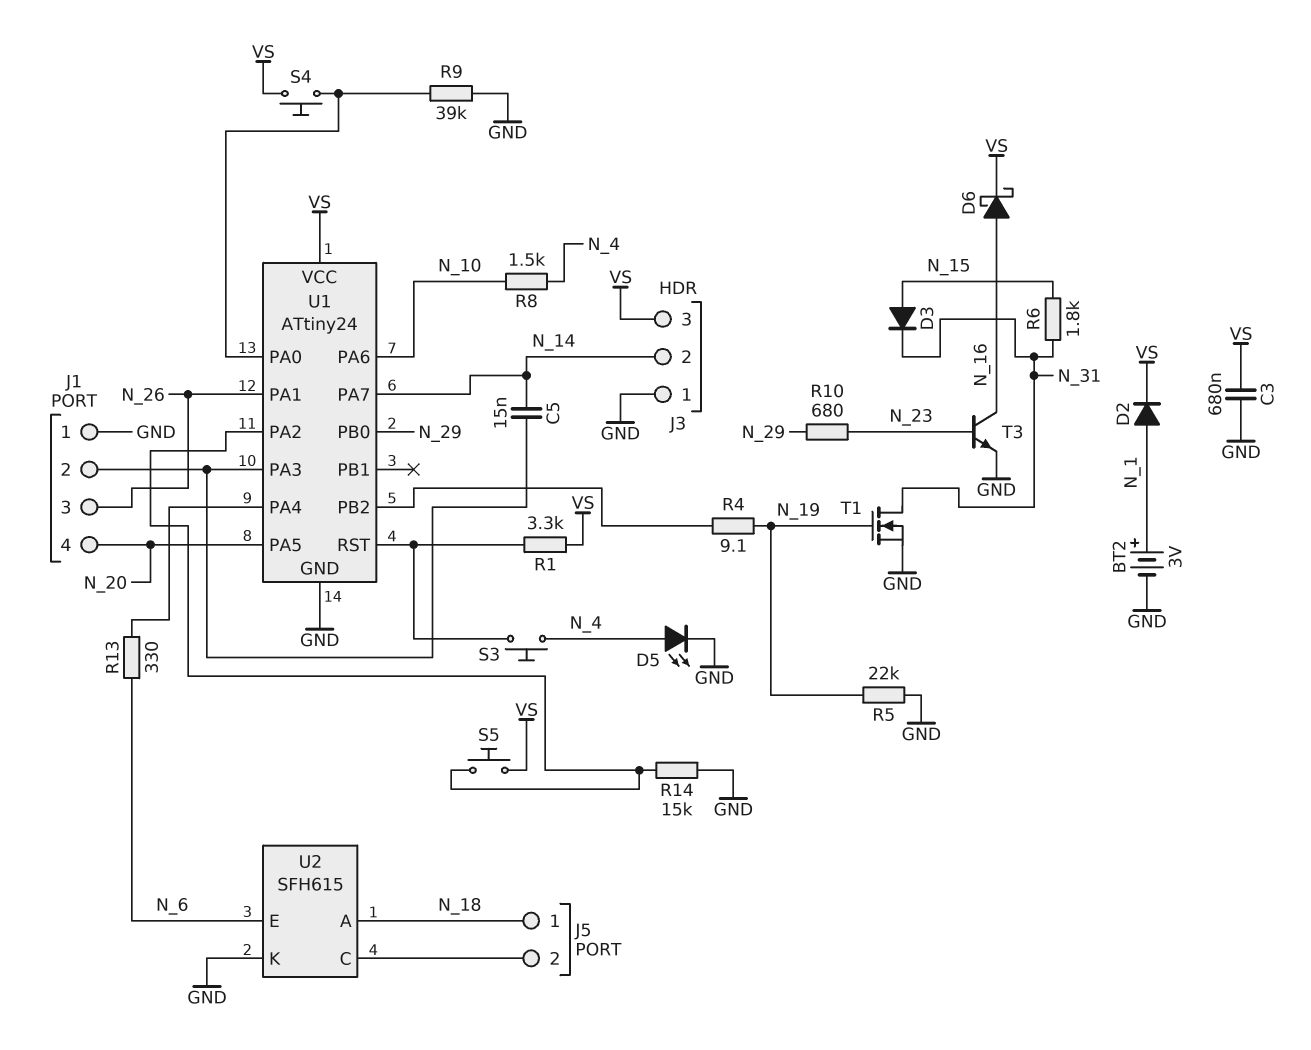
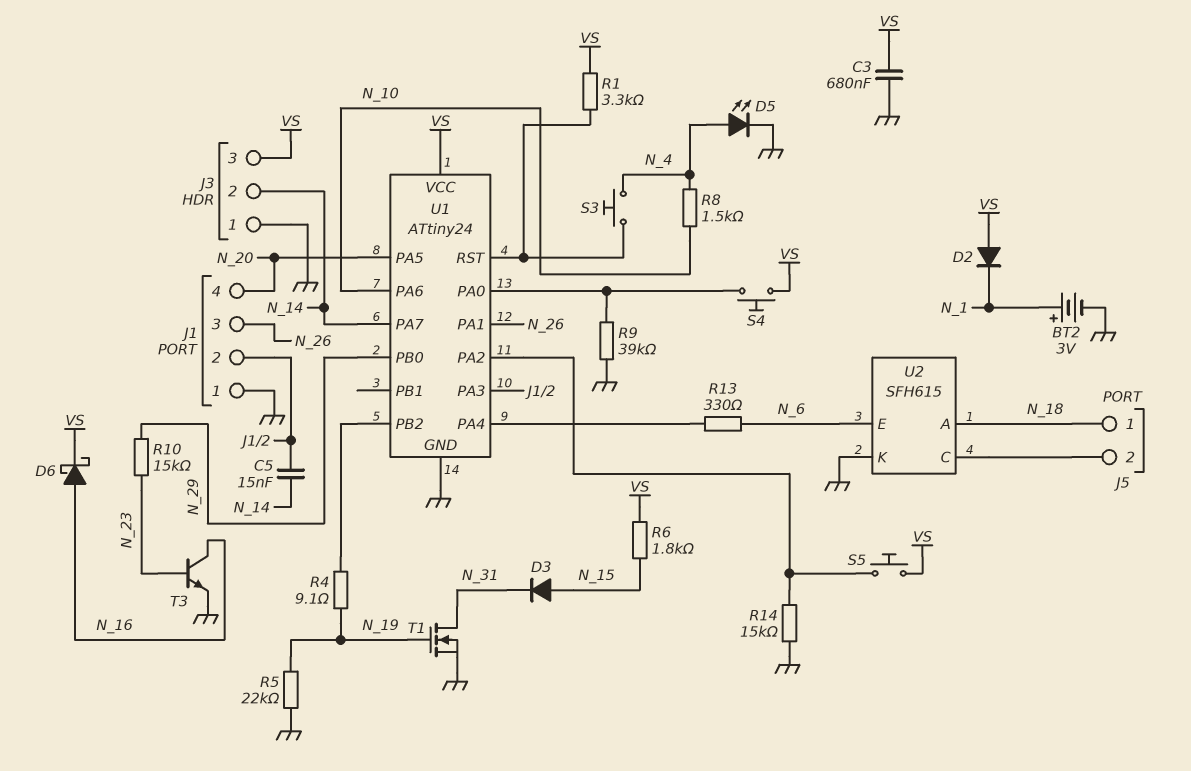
D2: diode (A N_1, K VS) -> diode (A VS, K N_1)
R6: 1.8k (N_15, N_31) -> 1.8k (N_15, VS)
R10: 680 (N_23, N_29) -> 15k (N_23, N_29)

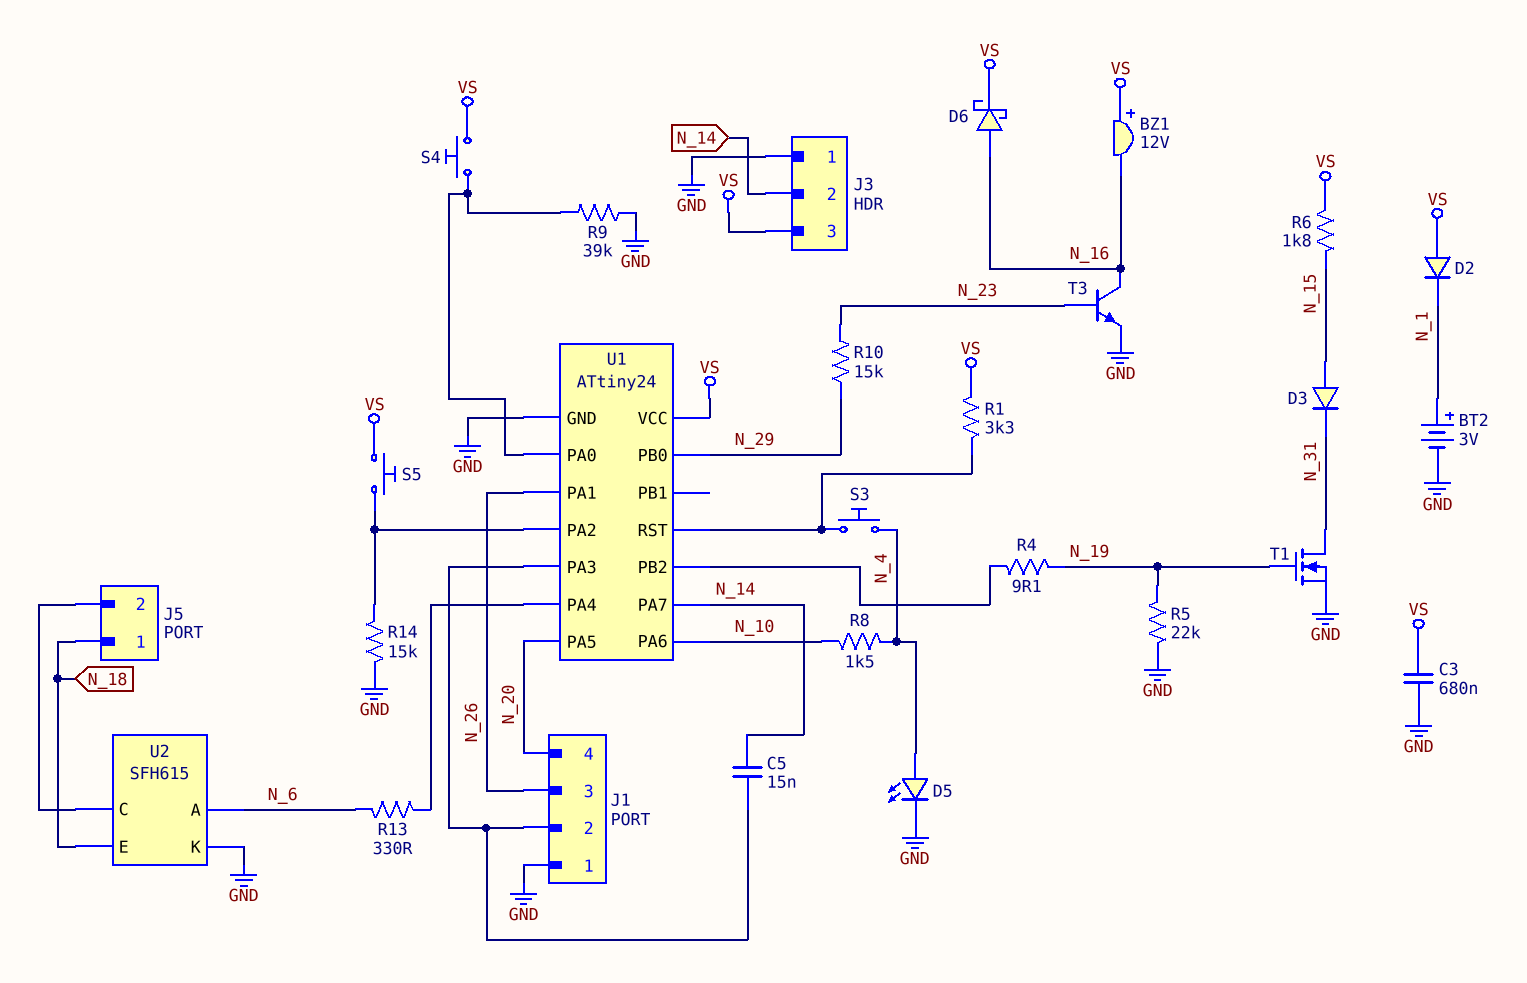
BZ1: none -> buzzer 12V (plus VS, minus N_16)
U2 pin A: N_18 -> N_6
U2 pin E: N_6 -> N_18

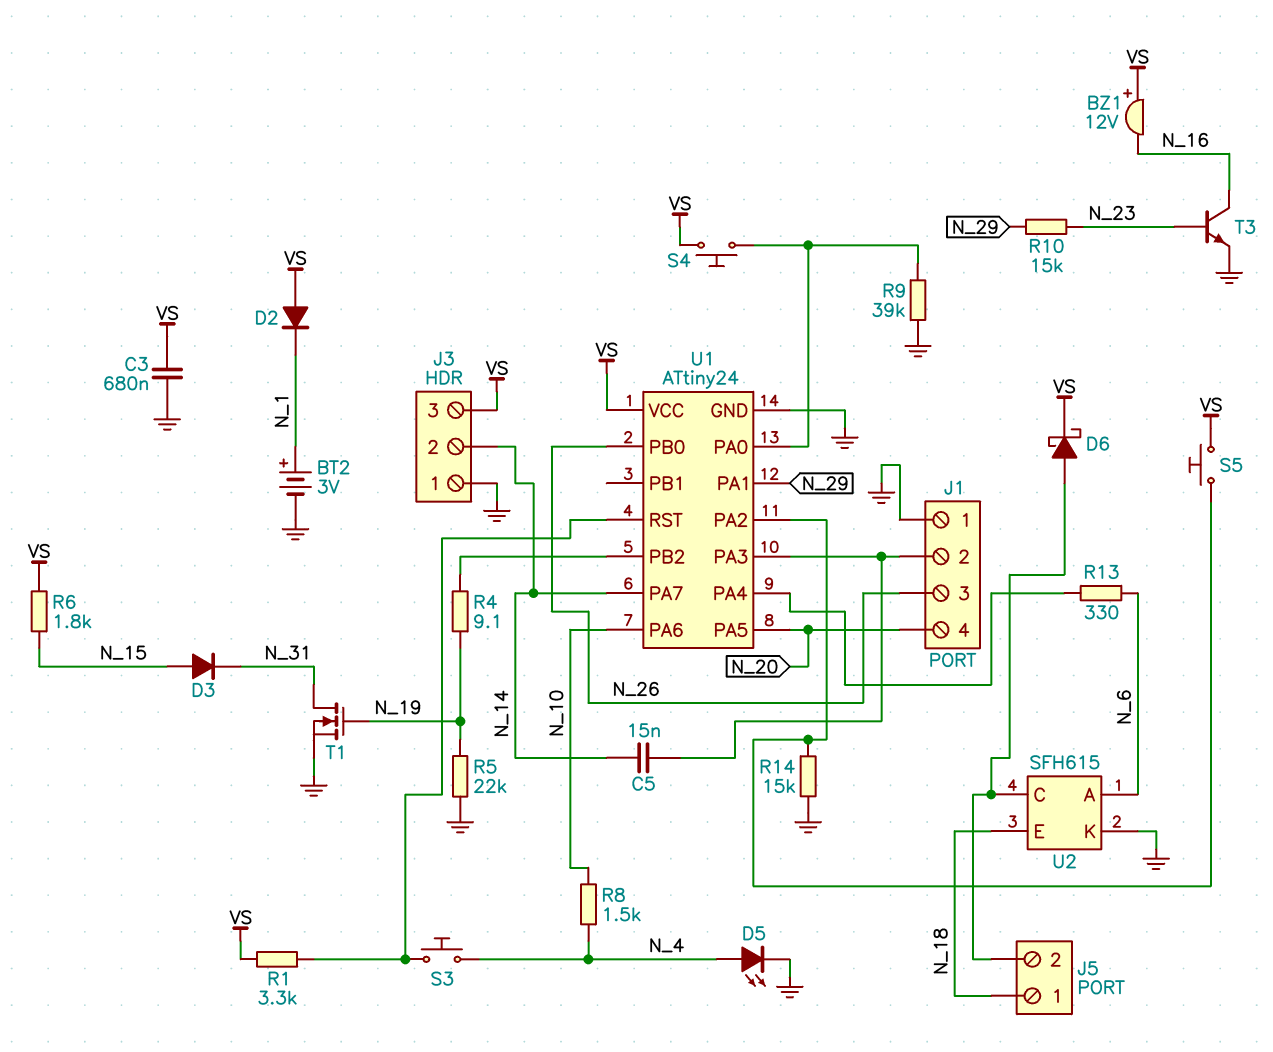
D6: schottky (A N_16, K VS) -> schottky (A J5/2, K VS)
U1 pin PA1: N_26 -> N_29
U1 pin PB0: N_29 -> N_26

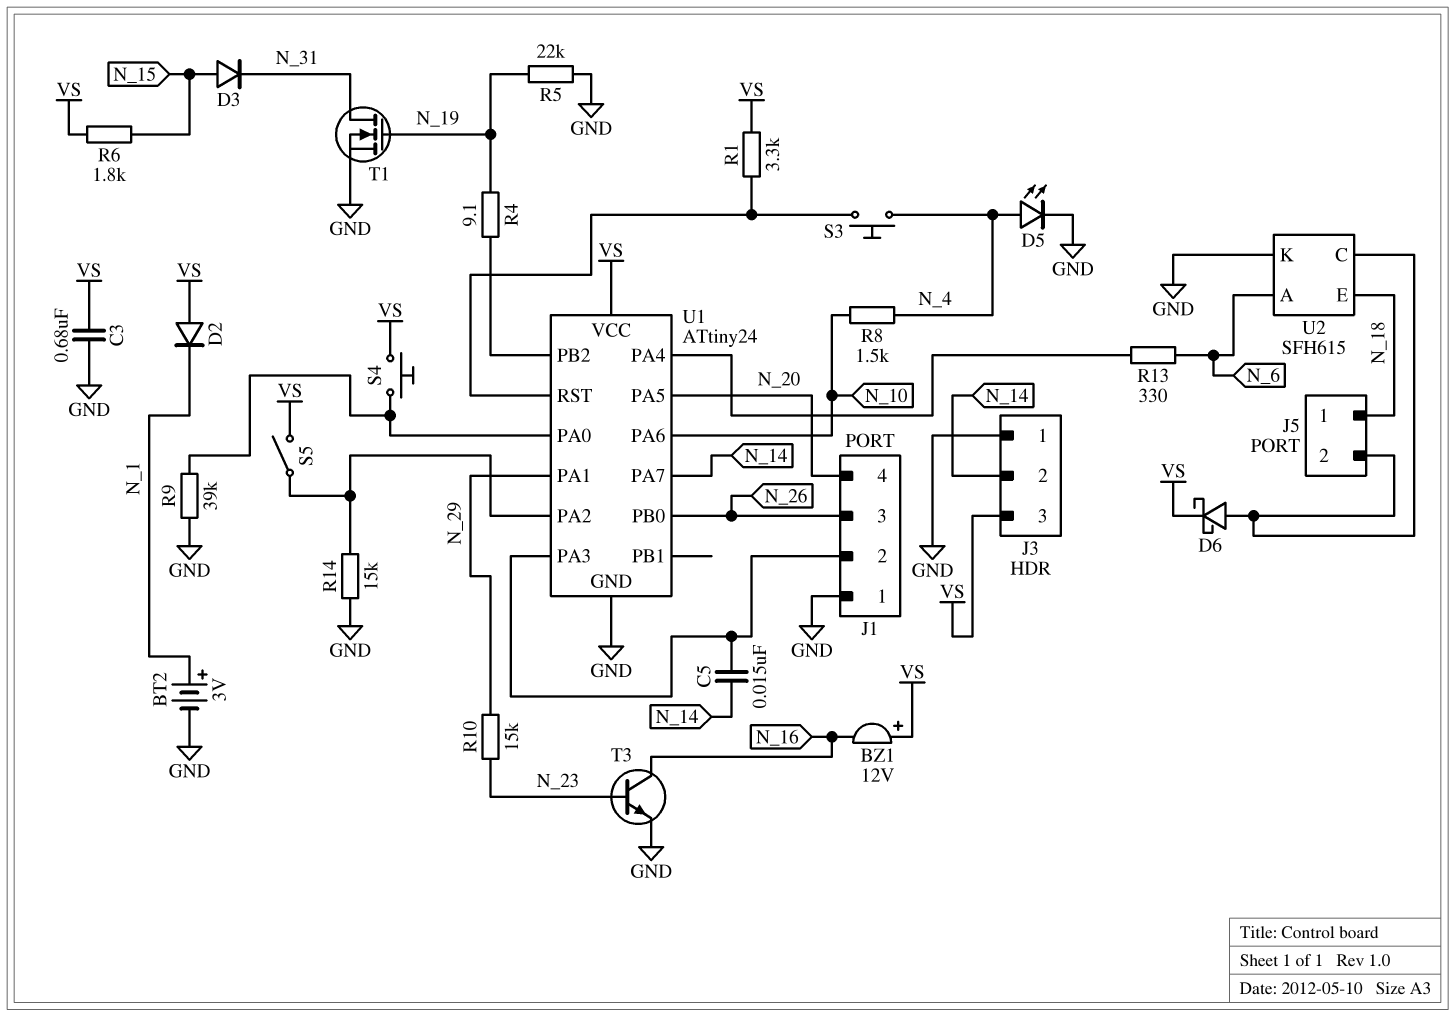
S5: button (U1/PA2, VS) -> switch (U1/PA2, VS)

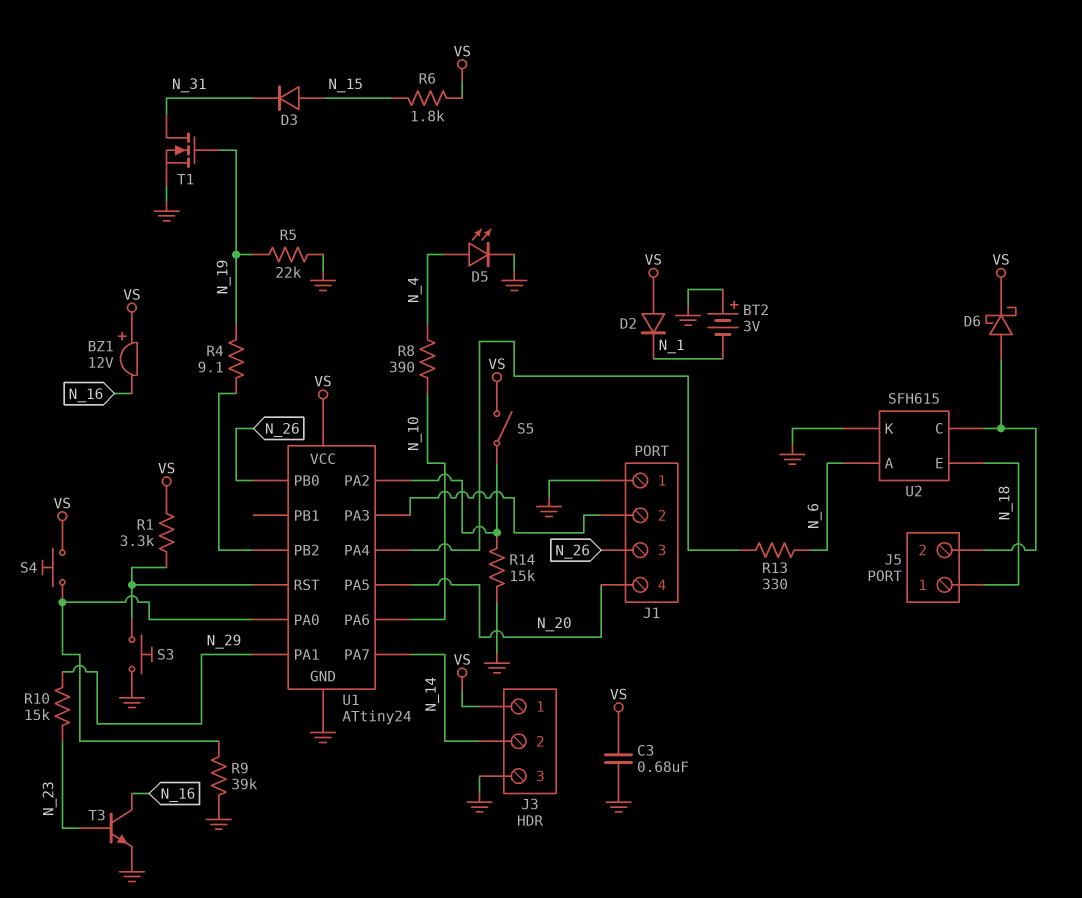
BT2: 3V (plus N_1, minus GND) -> 3V (plus GND, minus N_1)
C5: 15nF (J1/2, N_14) -> none
J3 pin 1: GND -> VS
J3 pin 3: VS -> GND
R8: 1.5k (N_4, N_10) -> 390 (N_4, N_10)
S3: button (N_4, U1/RST) -> button (GND, U1/RST)

